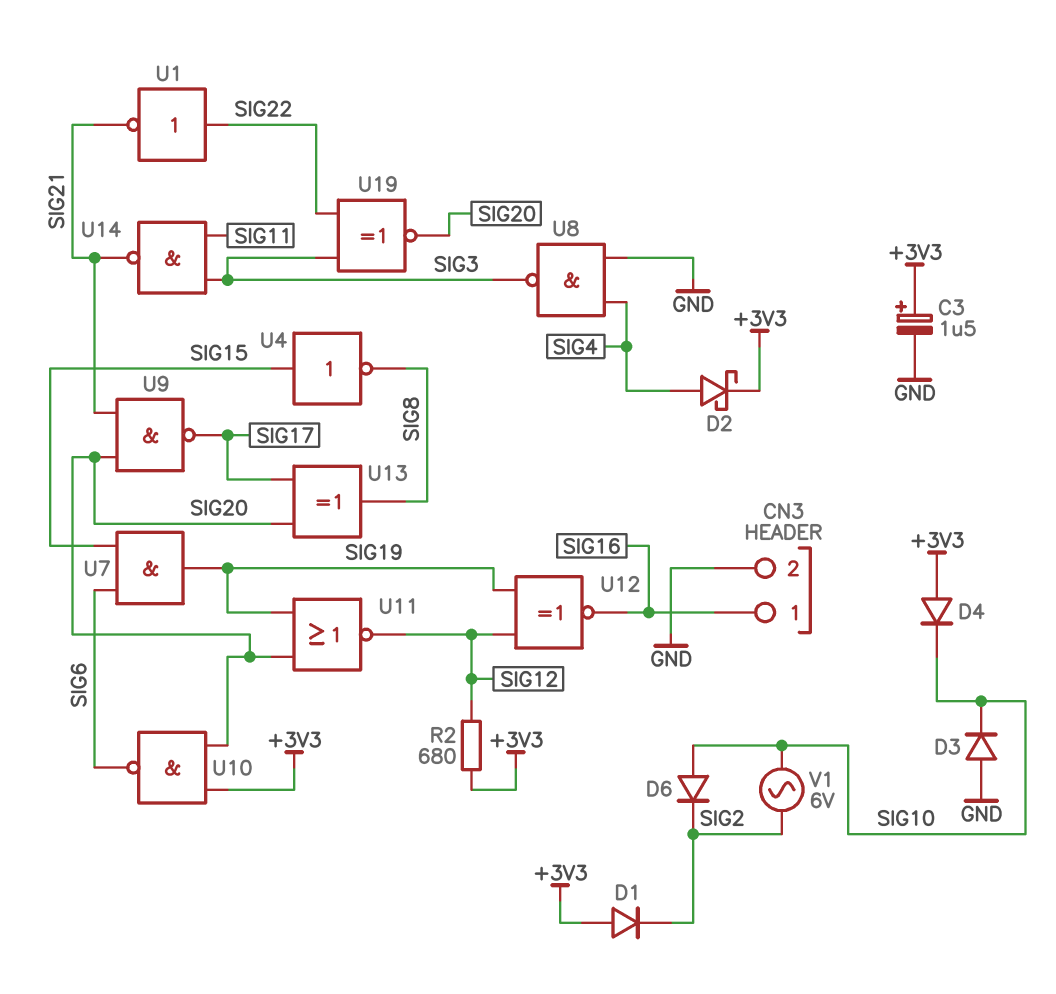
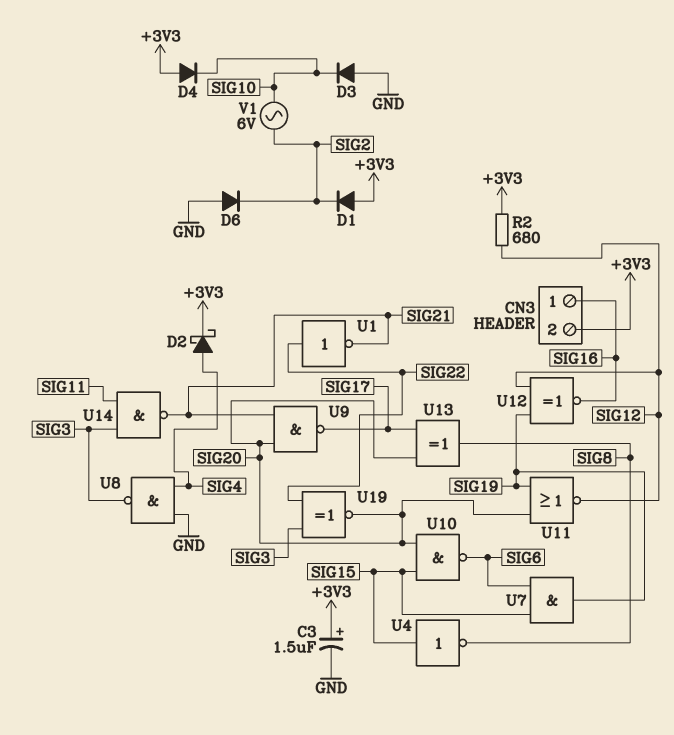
CN3 pin 2: GND -> +3V3
D6: diode (A SIG10, K SIG2) -> diode (A GND, K SIG2)
U10: NAND (in +3V3, in SIG20, out SIG6) -> NAND (in SIG15, in SIG20, out SIG6)

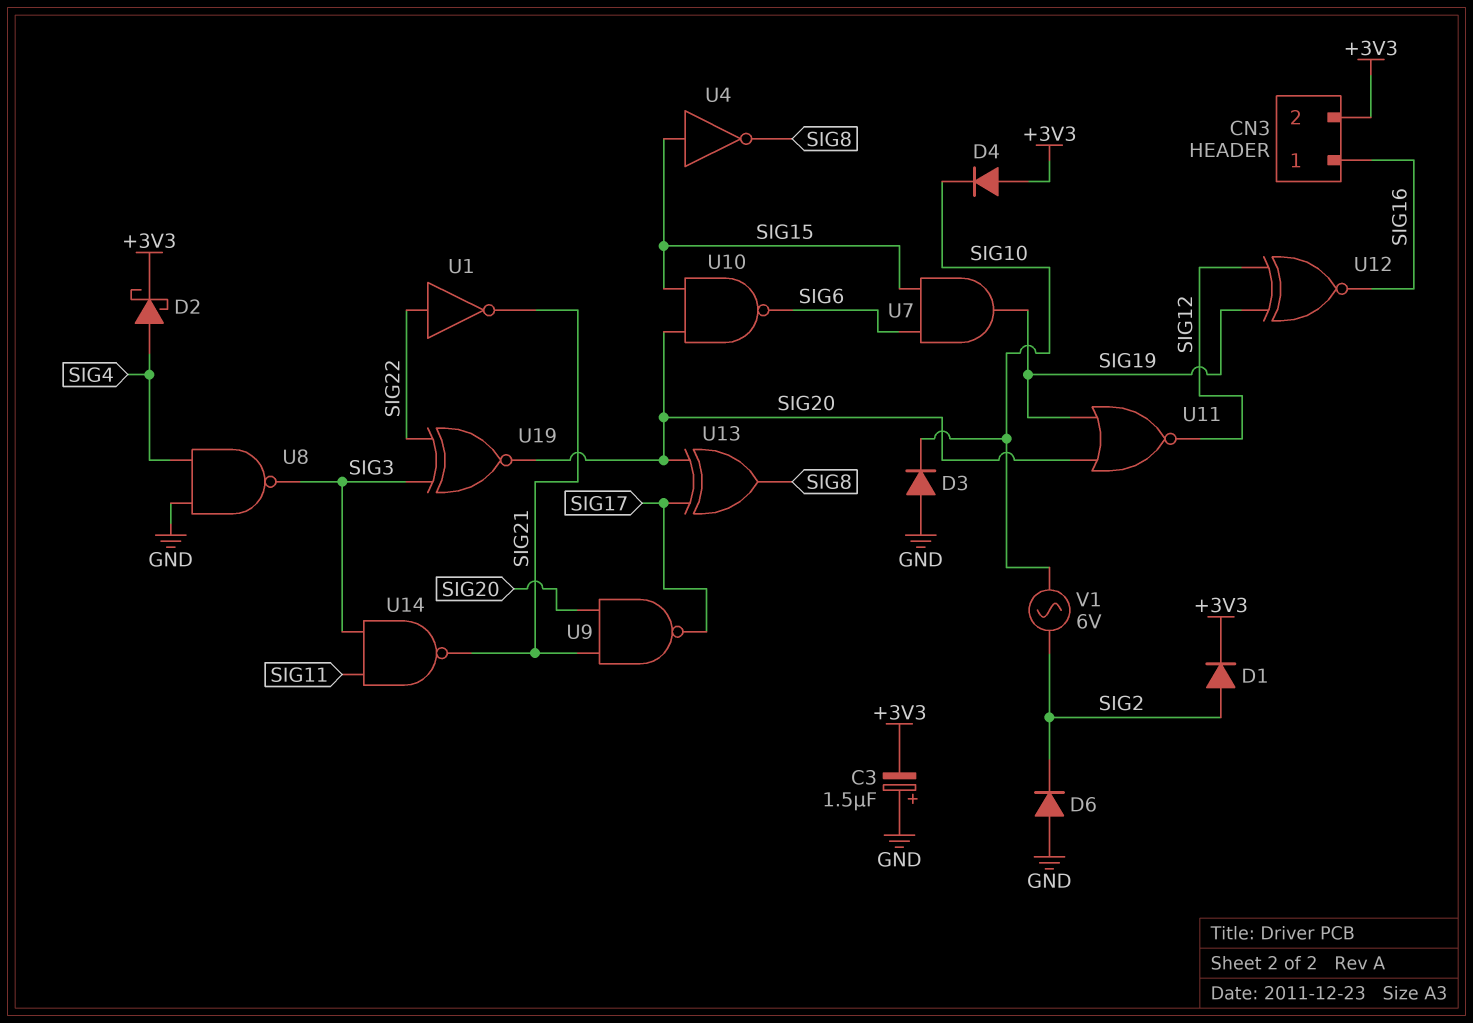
C3: 1.5uF (plus +3V3, minus GND) -> 1.5uF (plus GND, minus +3V3)
D1: diode (A +3V3, K SIG2) -> diode (A SIG2, K +3V3)
R2: 680 (+3V3, SIG12) -> none

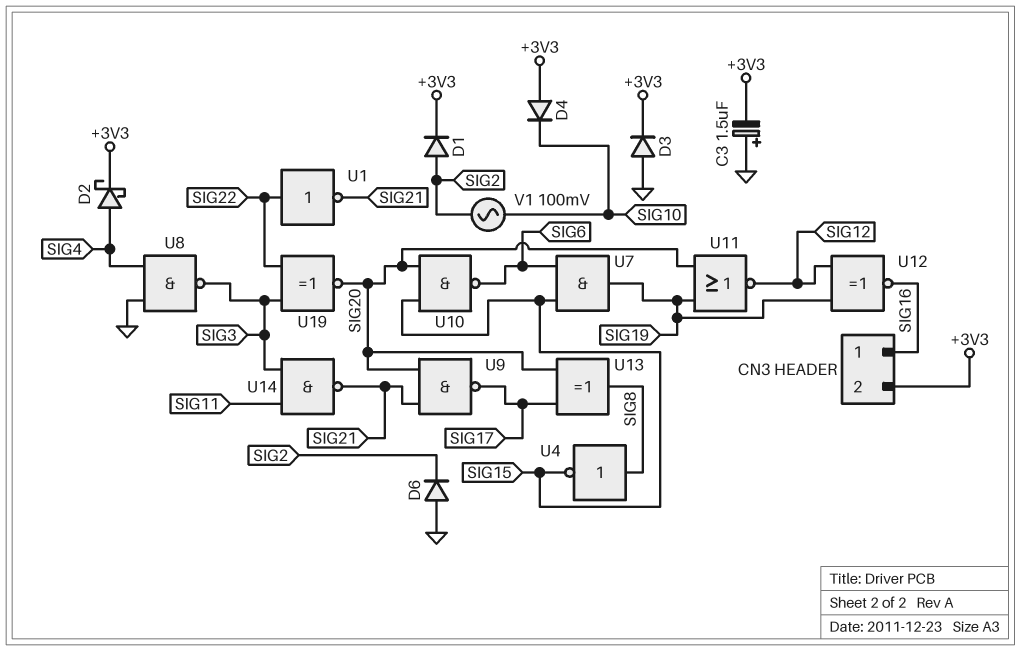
D3: diode (A GND, K SIG10) -> diode (A GND, K +3V3)
U4: NOT (in SIG15, out SIG8) -> NOT (in SIG8, out SIG15)
V1: AC 6V (SIG2, SIG10) -> AC 100mV (SIG2, SIG10)

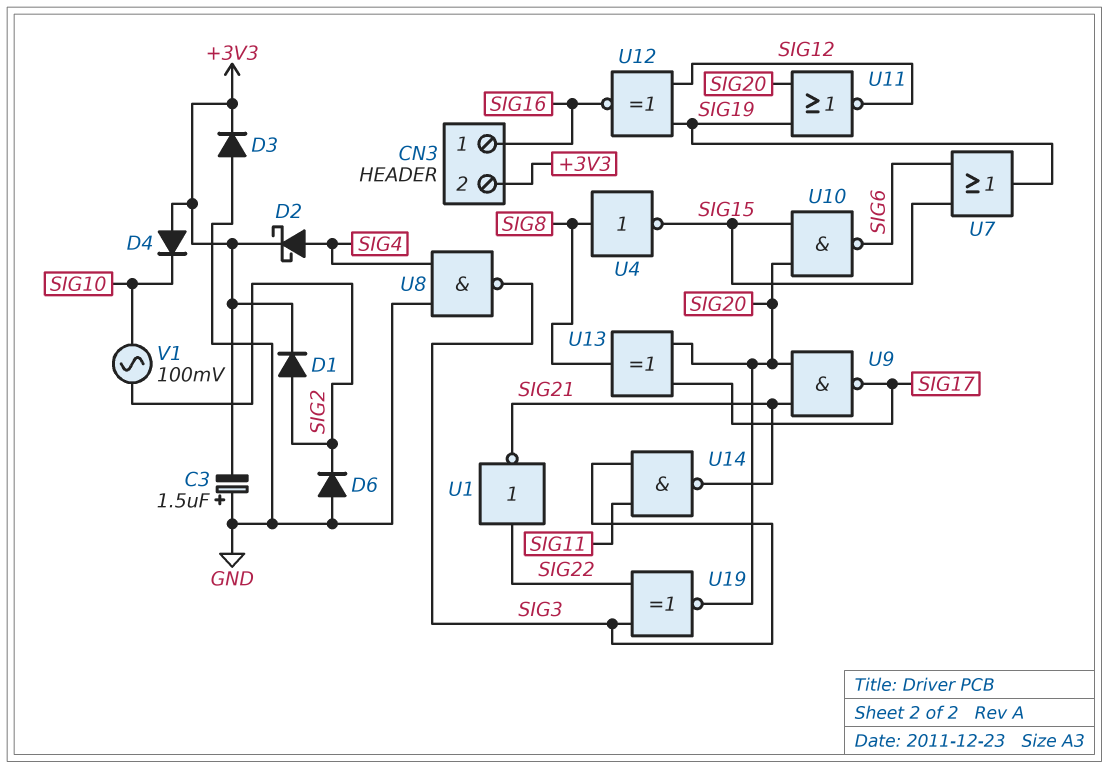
U7: AND (in SIG6, in SIG15, out SIG19) -> OR (in SIG6, in SIG15, out SIG19)

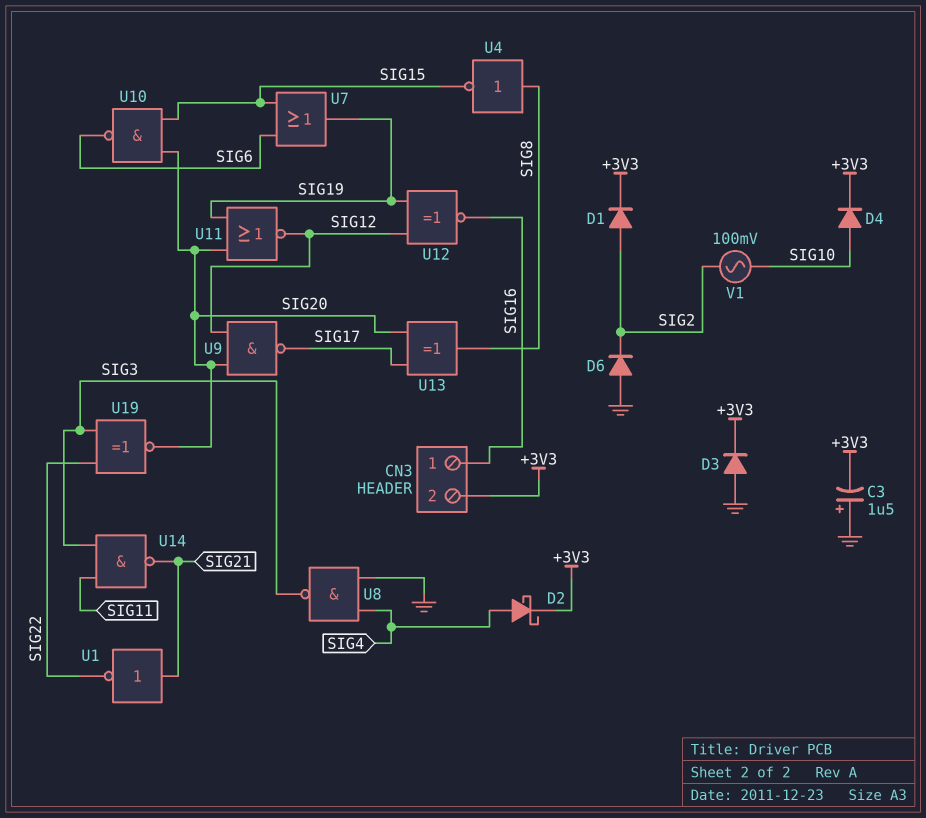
D4: diode (A +3V3, K SIG10) -> diode (A SIG10, K +3V3)
U1: NOT (in SIG22, out SIG21) -> NOT (in SIG21, out SIG22)
U9: NAND (in SIG20, in SIG21, out SIG17) -> NAND (in SIG12, in SIG20, out SIG17)

